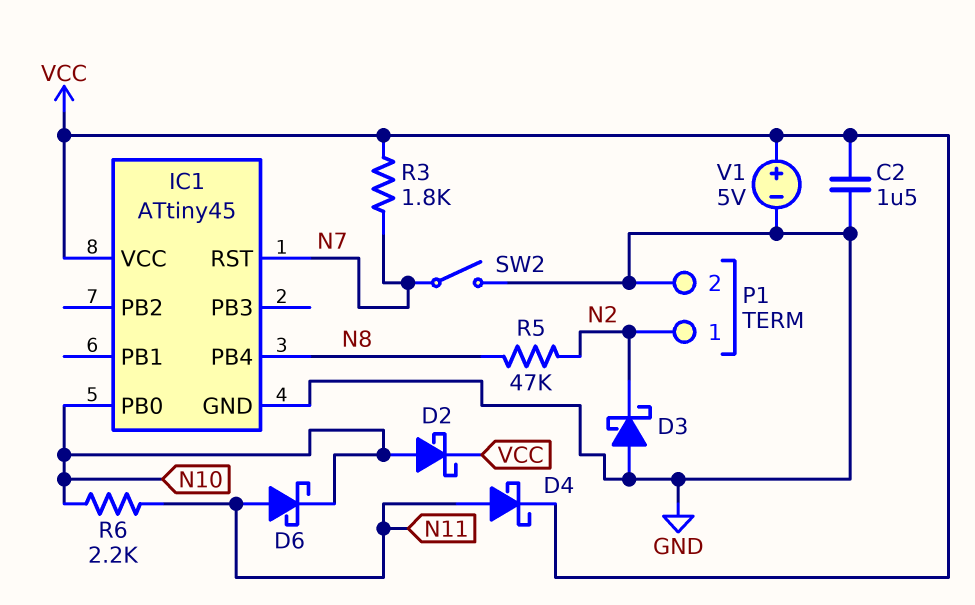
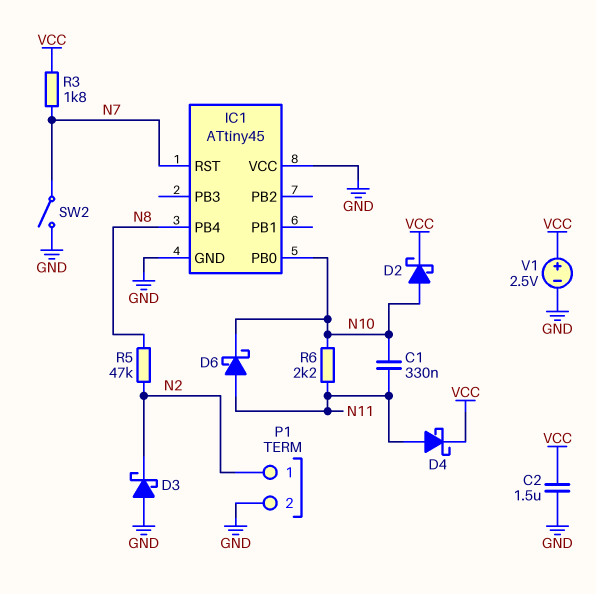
C1: none -> 330nF (N10, N11)
IC1 pin VCC: VCC -> GND
V1: 5V (plus VCC, minus GND) -> 2.5V (plus VCC, minus GND)

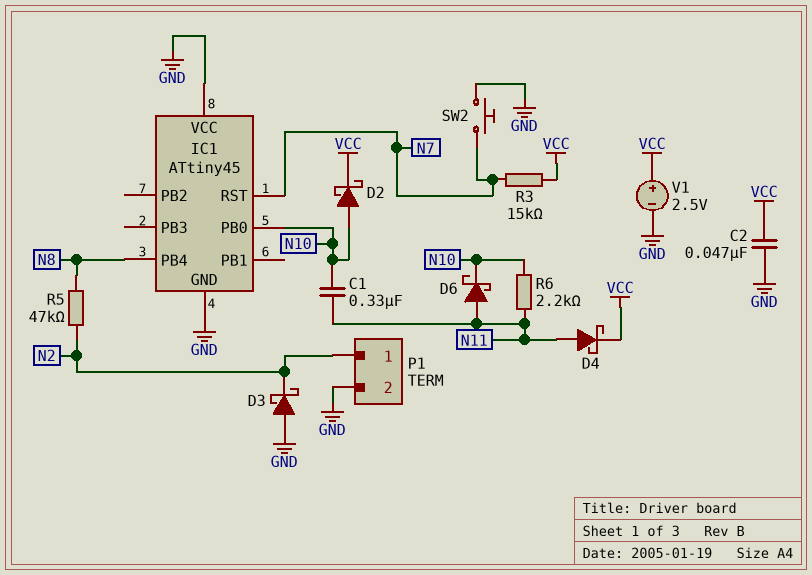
C2: 1.5uF (GND, VCC) -> 47nF (GND, VCC)
R3: 1.8k (N7, VCC) -> 15k (N7, VCC)
SW2: switch (GND, N7) -> button (GND, N7)

